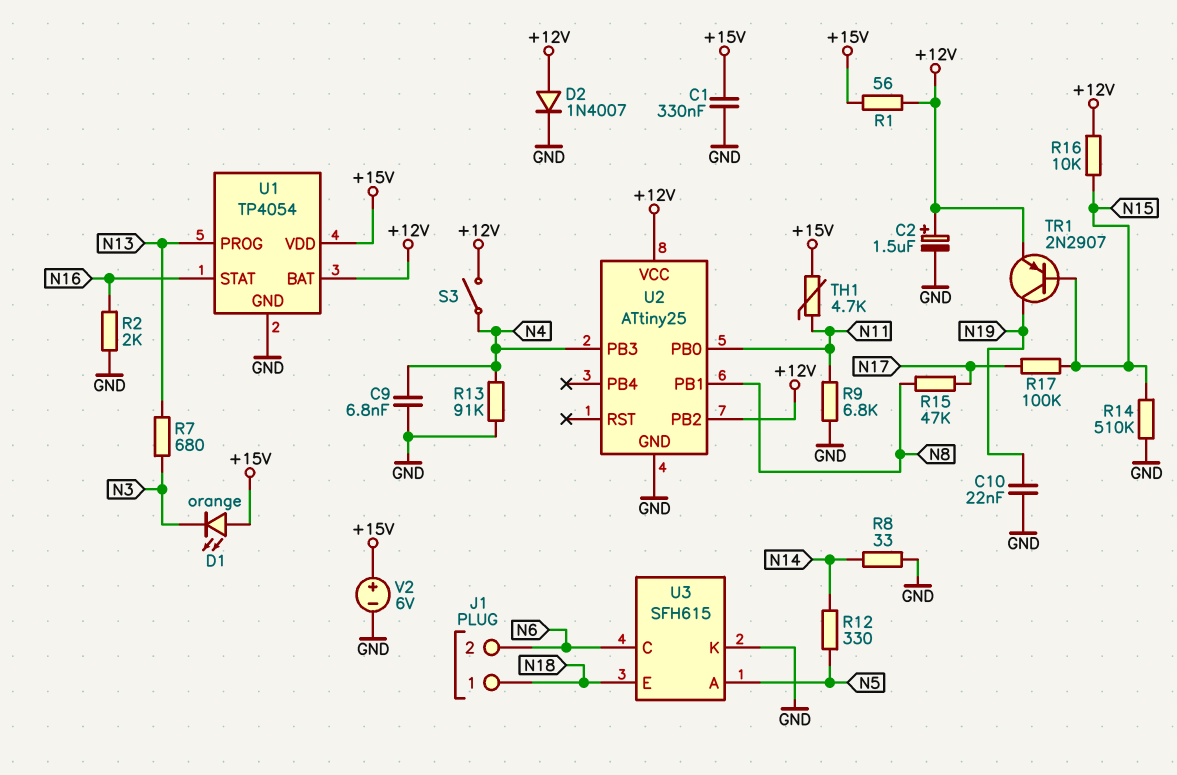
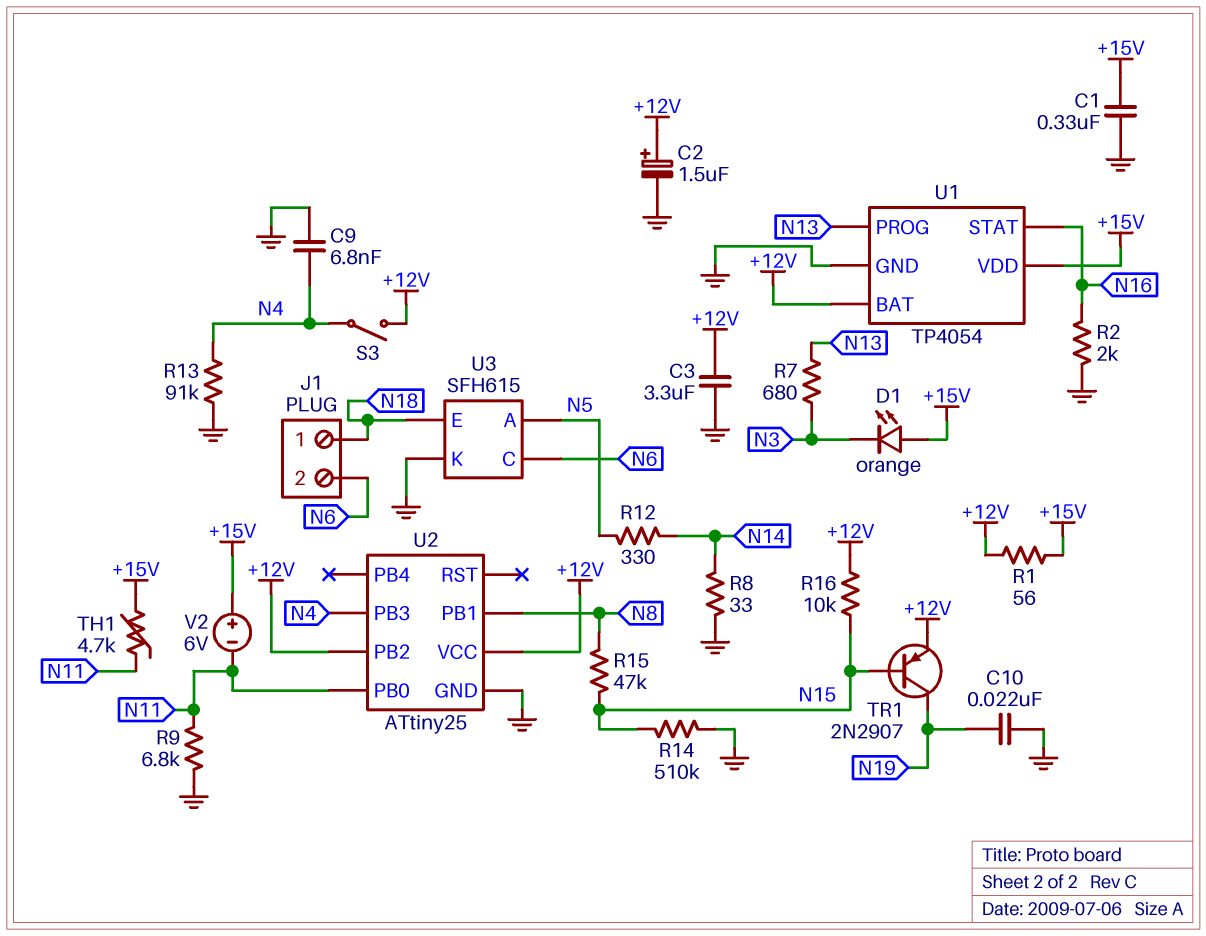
C3: none -> 3.3uF (+12V, GND)
D2: diode 1N4007 (A +12V, K GND) -> none
R15: 47k (N8, N17) -> 47k (N8, N15)
R17: 100k (N15, N17) -> none
V2: 6V (plus +15V, minus GND) -> 6V (plus +15V, minus N11)

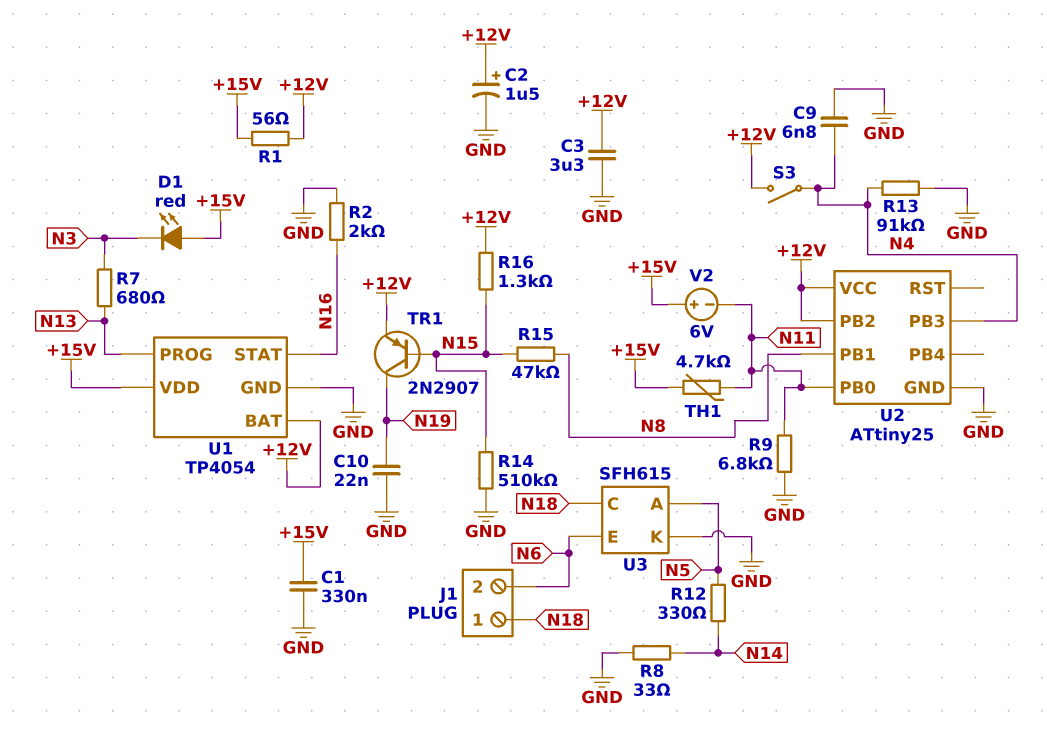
D1: LED orange (A +15V, K N3) -> LED red (A +15V, K N3)
R16: 10k (+12V, N15) -> 1.3k (+12V, N15)
U3 pin C: N6 -> N18
U3 pin E: N18 -> N6

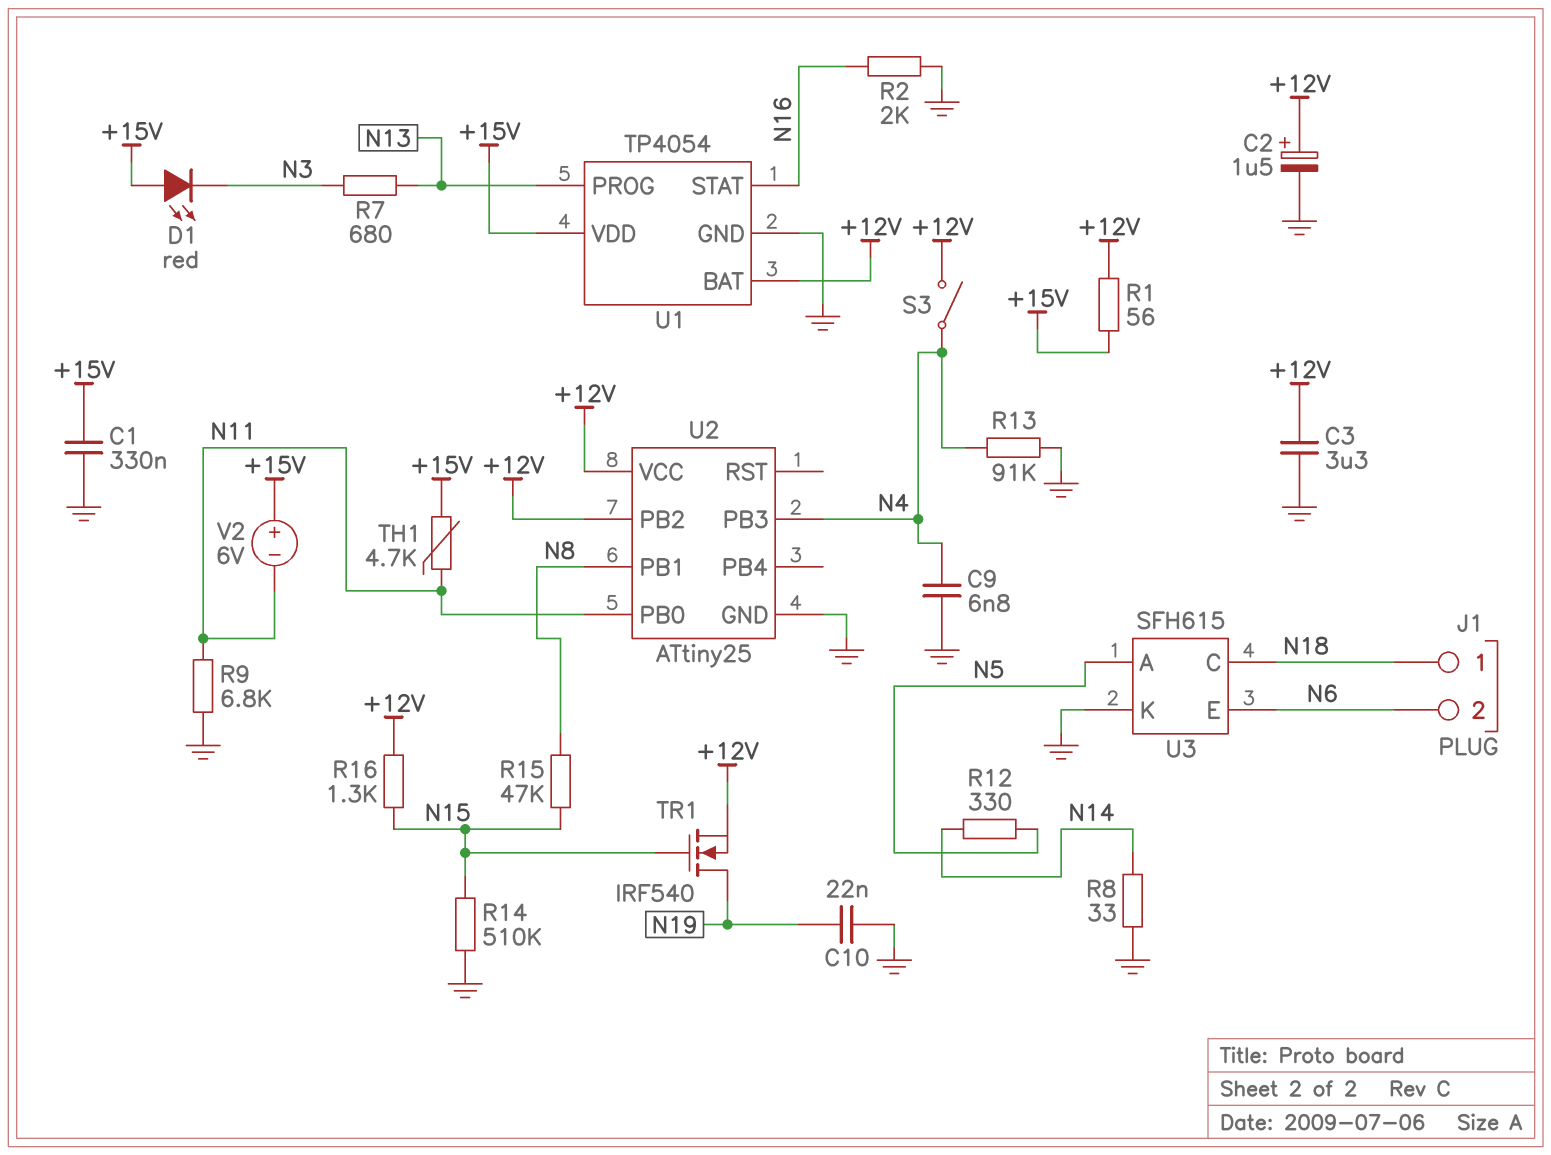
TR1: PNP 2N2907 (B N15, C N19, E +12V) -> NMOS IRF540 (G N15, D N19, S +12V)

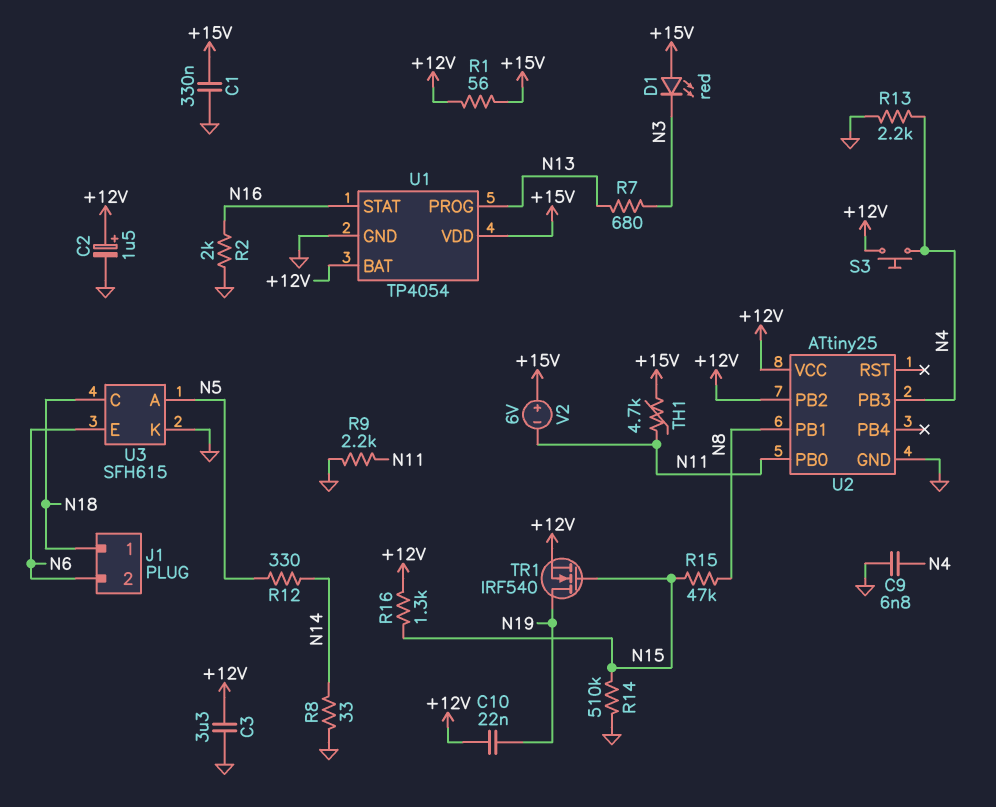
C10: 22nF (GND, N19) -> 22nF (+12V, N19)
R9: 6.8k (GND, N11) -> 2.2k (GND, N11)
R13: 91k (GND, N4) -> 2.2k (GND, N4)
S3: switch (+12V, N4) -> button (+12V, N4)

